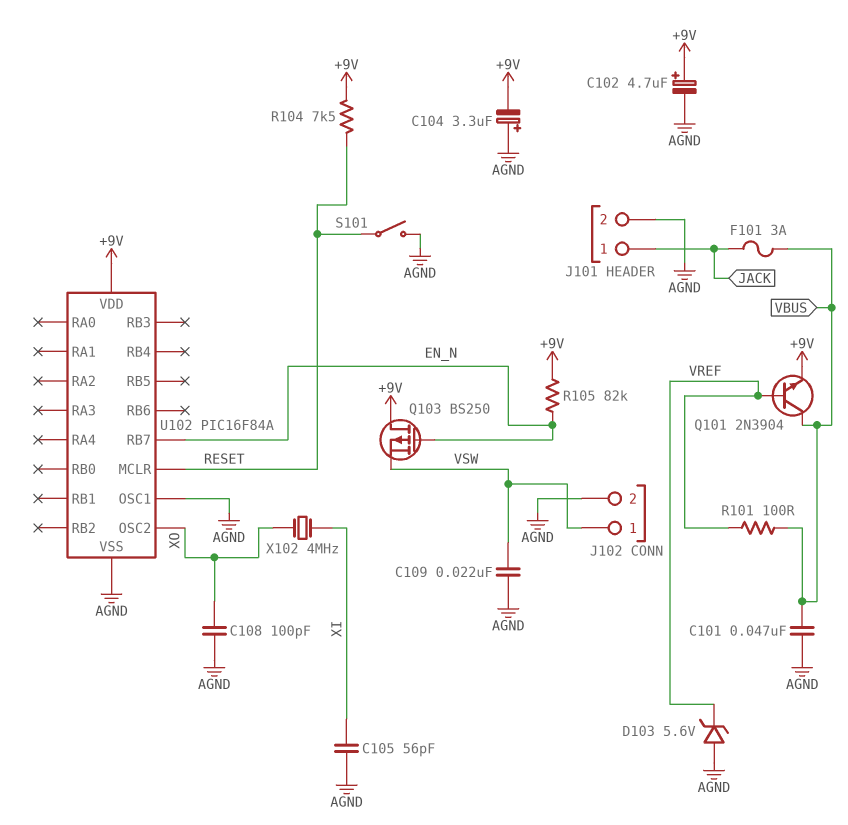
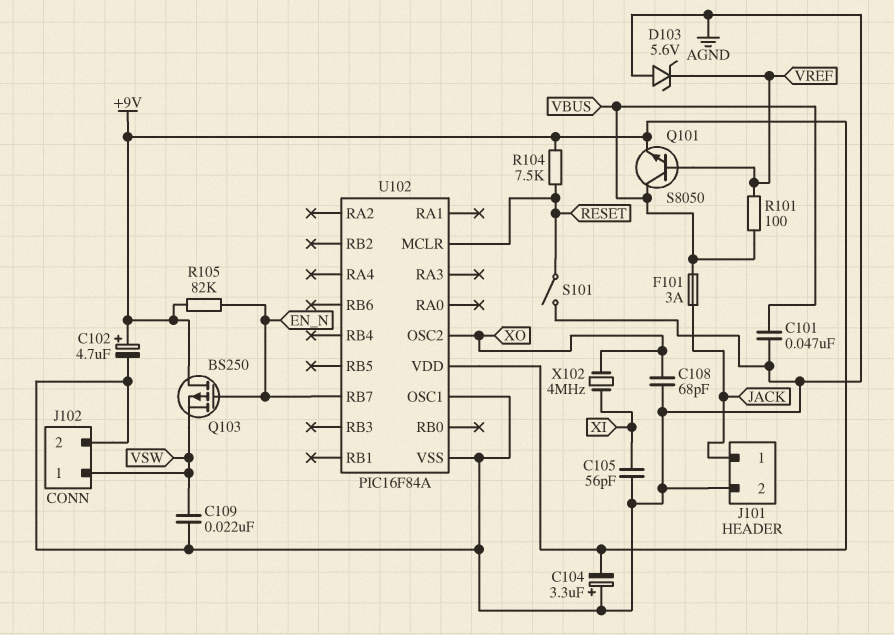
C108: 100pF (AGND, XO) -> 68pF (AGND, XO)
Q101: NPN 2N3904 (B VREF, C VBUS, E +9V) -> NPN S8050 (B VREF, C VBUS, E +9V)

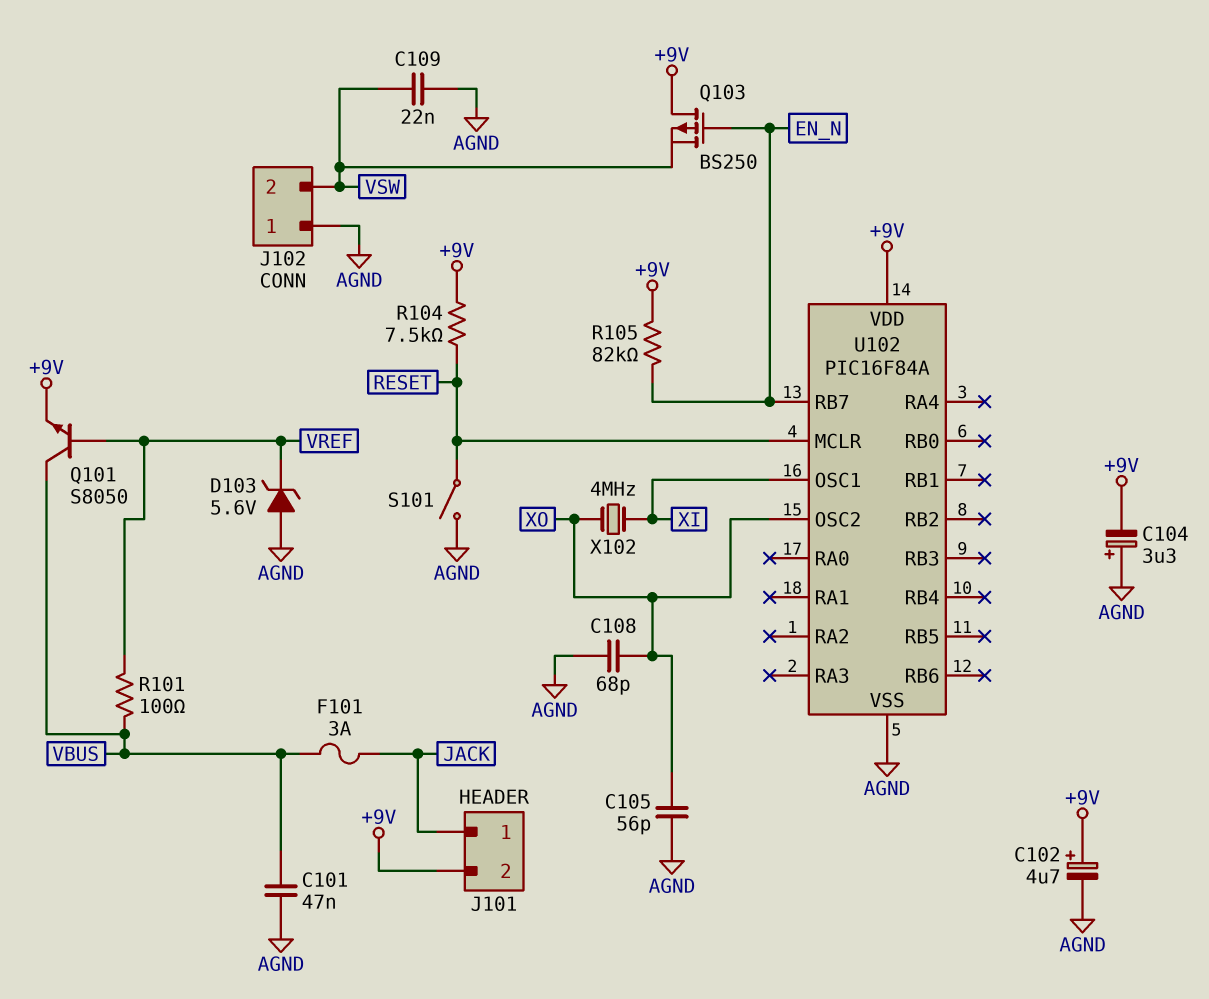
C105: 56pF (AGND, XI) -> 56pF (AGND, XO)
J101 pin 2: AGND -> +9V
J102 pin 1: VSW -> AGND
J102 pin 2: AGND -> VSW
U102 pin OSC1: AGND -> XI

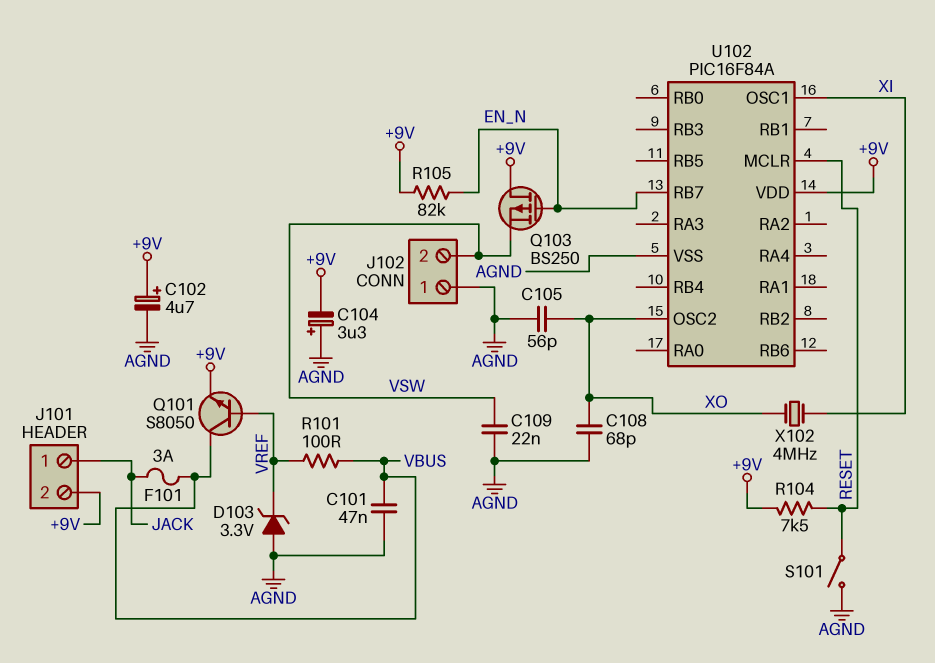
D103: zener 5.6V (A AGND, K VREF) -> zener 3.3V (A AGND, K VREF)

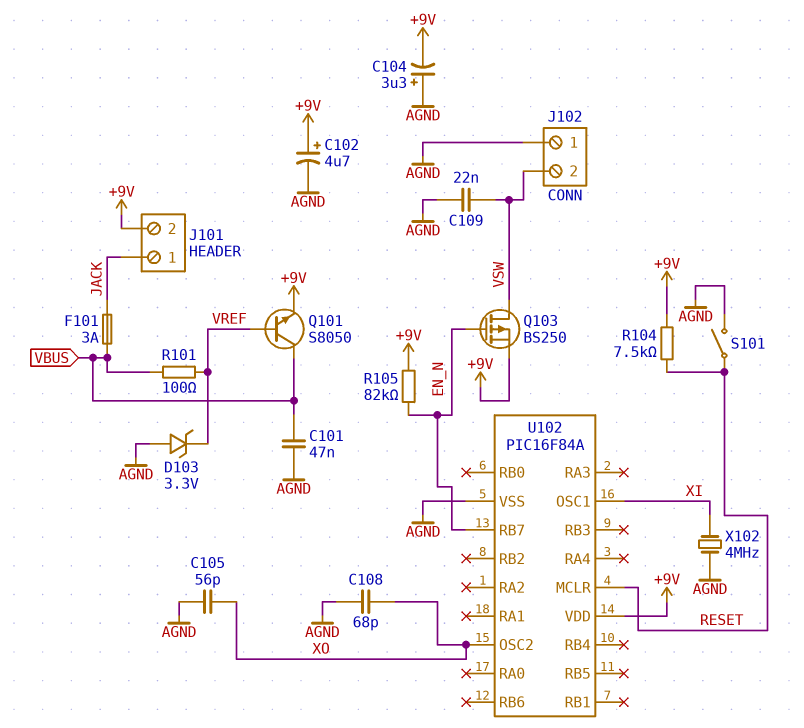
Q103: PMOS BS250 (G EN_N, D +9V, S VSW) -> PMOS BS250 (G EN_N, D VSW, S +9V)
X102: 4MHz (XI, XO) -> 4MHz (AGND, XI)

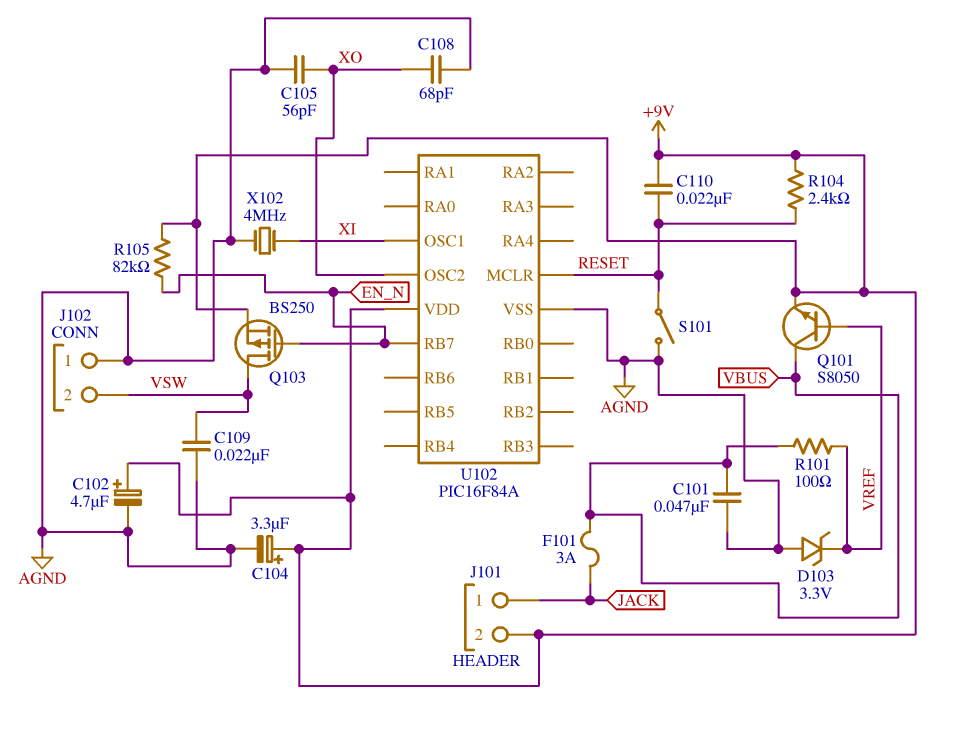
C104: 3.3uF (plus AGND, minus +9V) -> 3.3uF (plus +9V, minus AGND)
C110: none -> 22nF (+9V, RESET)
R104: 7.5k (+9V, RESET) -> 2.4k (+9V, RESET)

